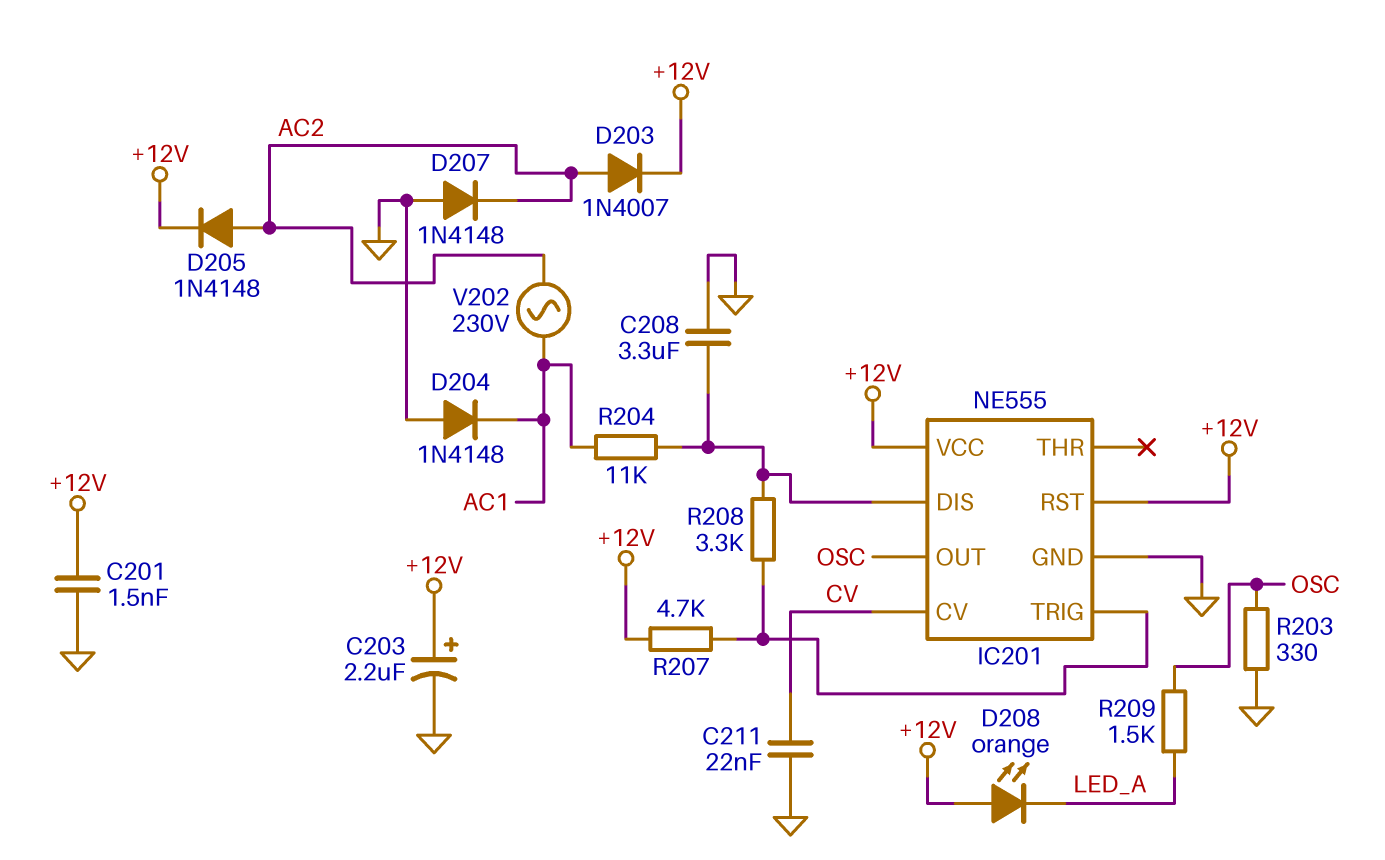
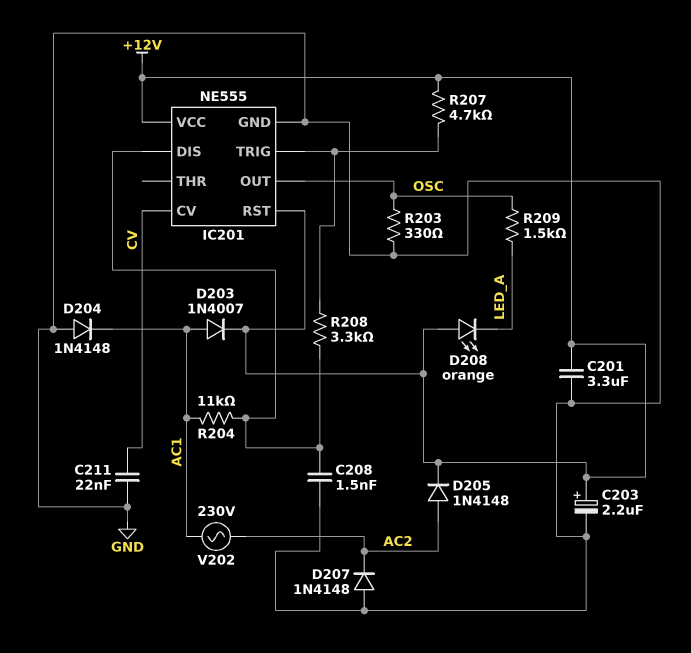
C201: 1.5nF (+12V, GND) -> 3.3uF (+12V, GND)
C208: 3.3uF (GND, IC201/DIS) -> 1.5nF (GND, IC201/DIS)
D203: diode 1N4007 (A AC2, K +12V) -> diode 1N4007 (A AC1, K +12V)

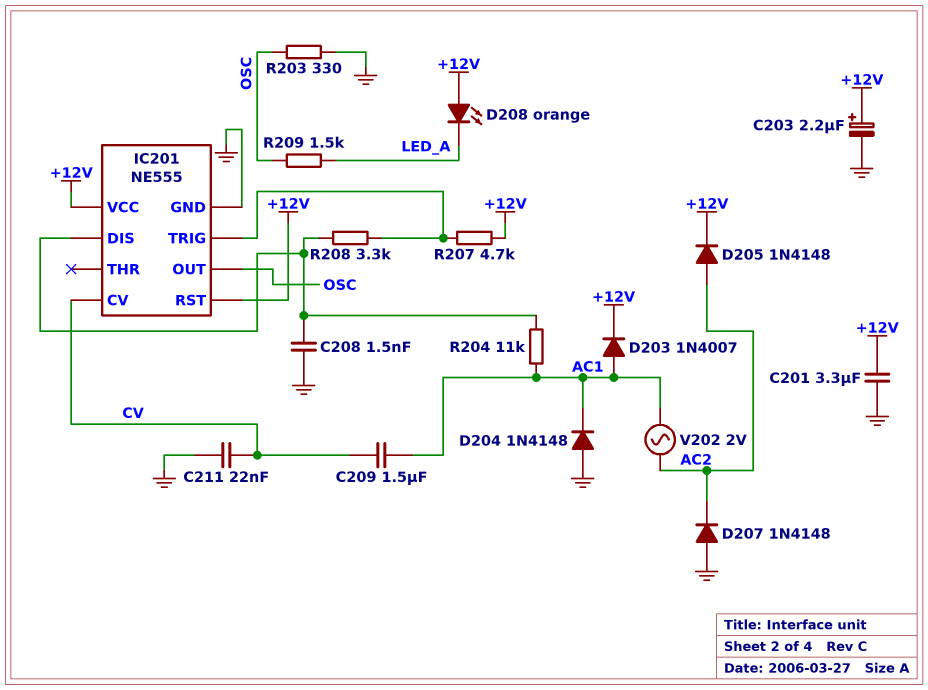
C209: none -> 1.5uF (AC1, CV)
V202: AC 230V (AC1, AC2) -> AC 2V (AC1, AC2)

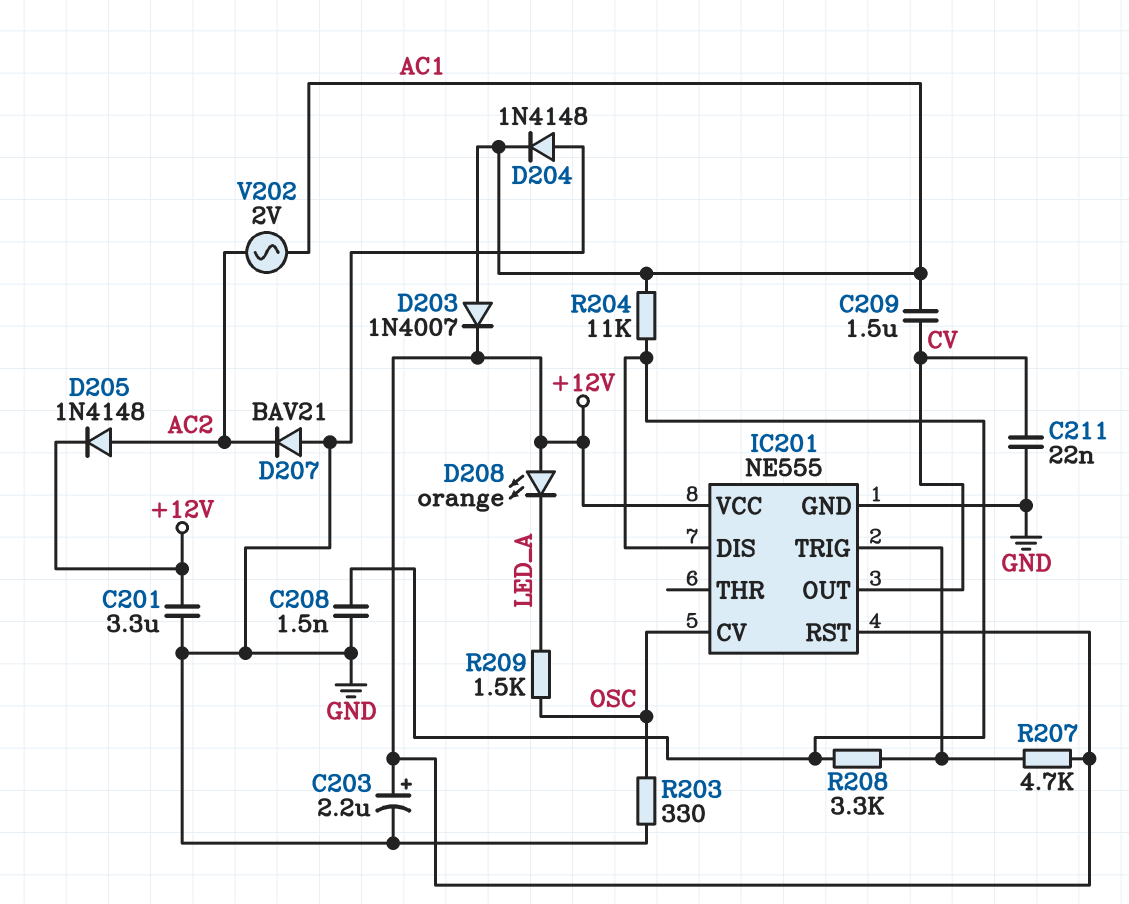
D207: diode 1N4148 (A GND, K AC2) -> diode BAV21 (A GND, K AC2)
IC201 pin CV: CV -> OSC
IC201 pin OUT: OSC -> CV

